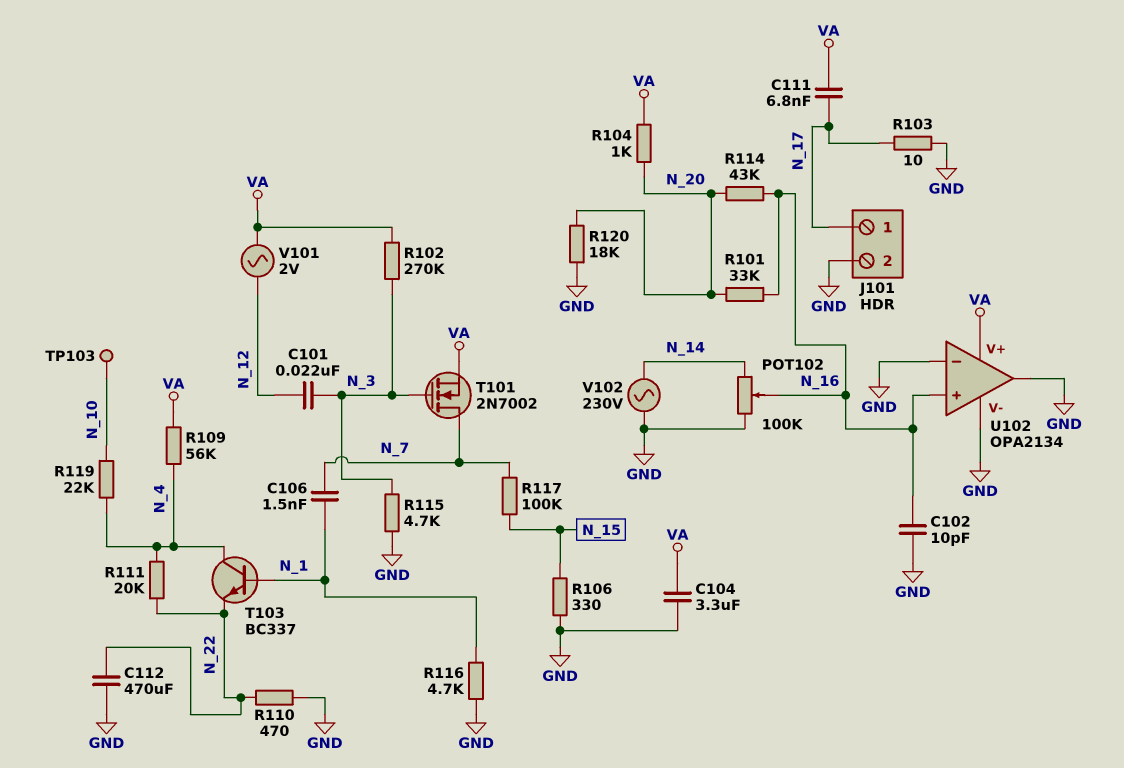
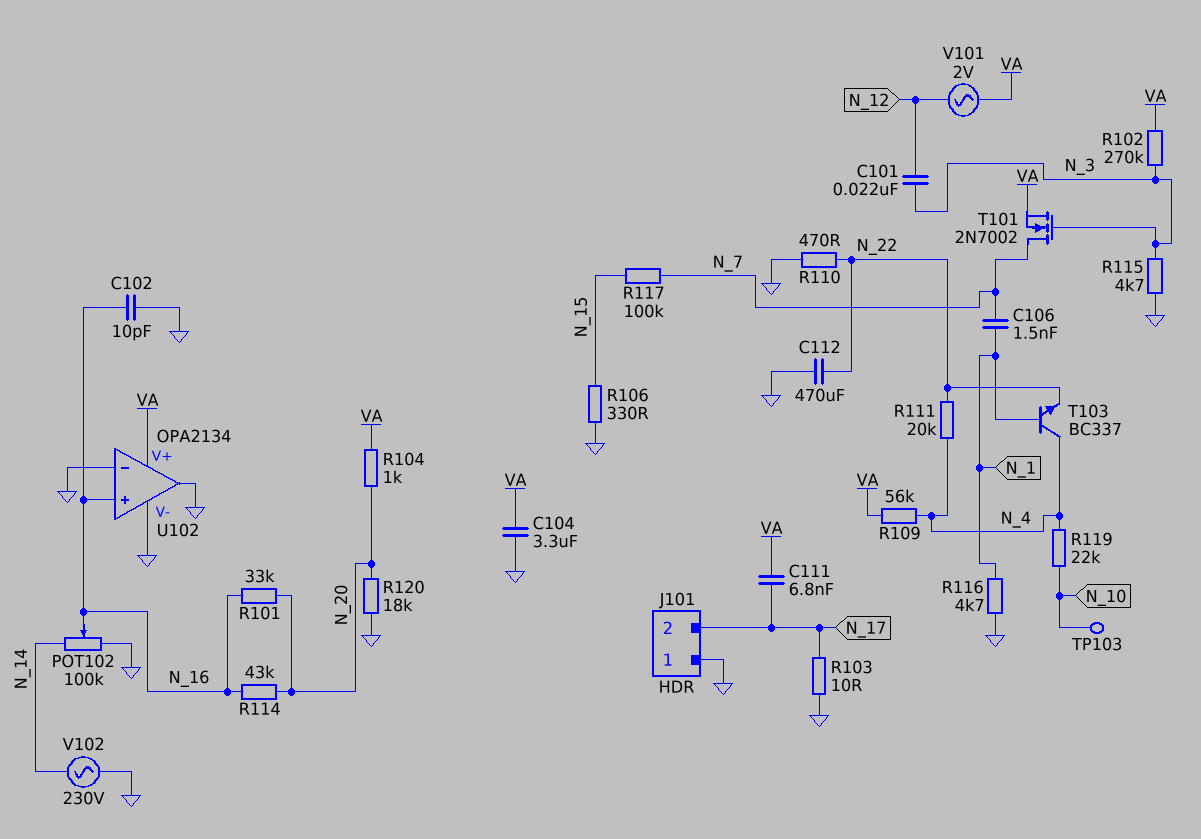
J101 pin 1: N_17 -> GND
J101 pin 2: GND -> N_17

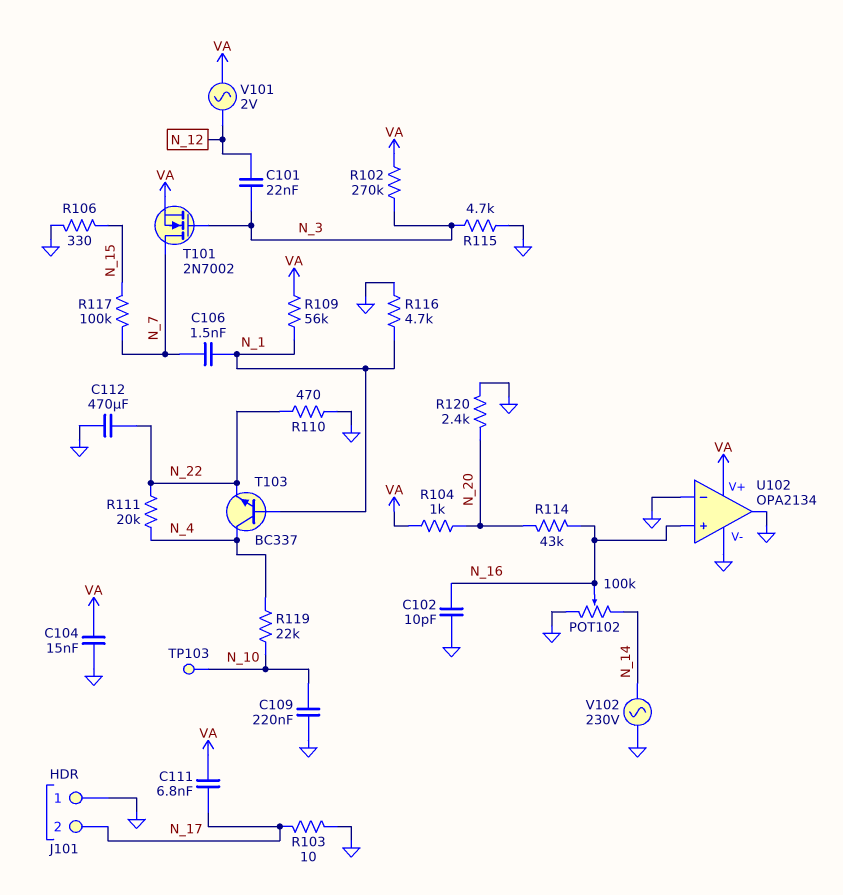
C104: 3.3uF (GND, VA) -> 15nF (GND, VA)
C109: none -> 220nF (GND, N_10)
R101: 33k (N_16, N_20) -> none
R109: 56k (N_4, VA) -> 56k (N_1, VA)
R120: 18k (GND, N_20) -> 2.4k (GND, N_20)

